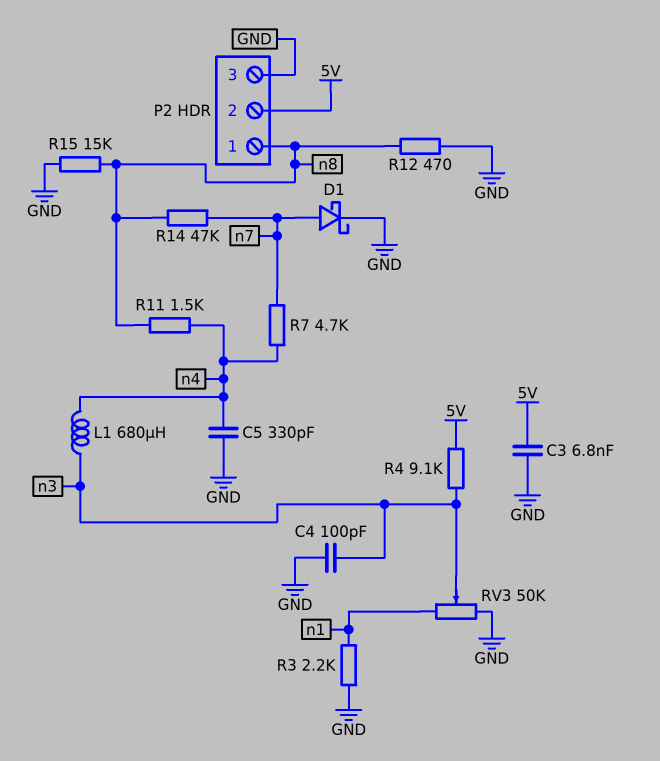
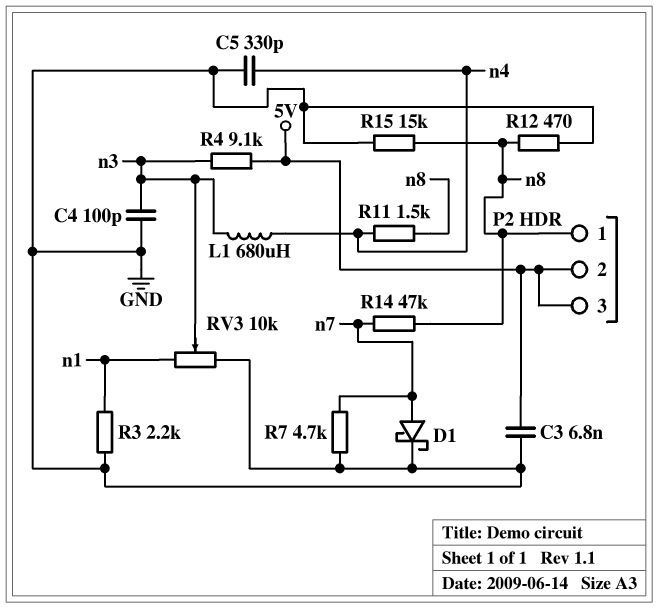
P2 pin 3: GND -> 5V
R7: 4.7k (n4, n7) -> 4.7k (GND, n7)
RV3: 50k (GND, n1, wiper n3) -> 10k (GND, n1, wiper n3)

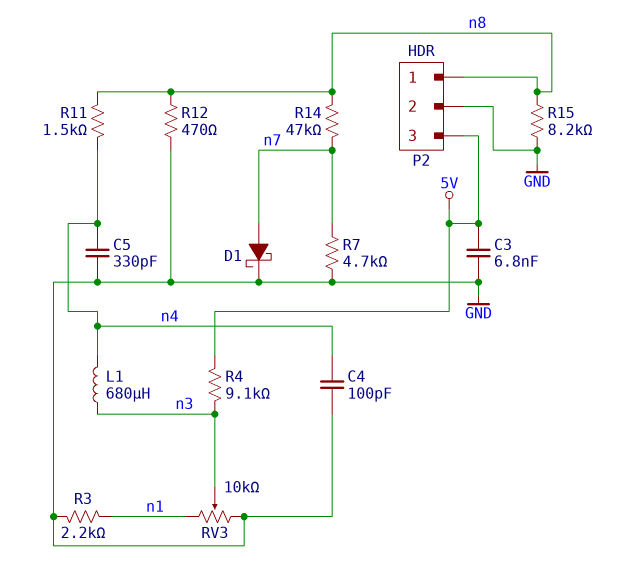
C4: 100pF (GND, n3) -> 100pF (GND, n4)
P2 pin 2: 5V -> GND
R15: 15k (GND, n8) -> 8.2k (GND, n8)

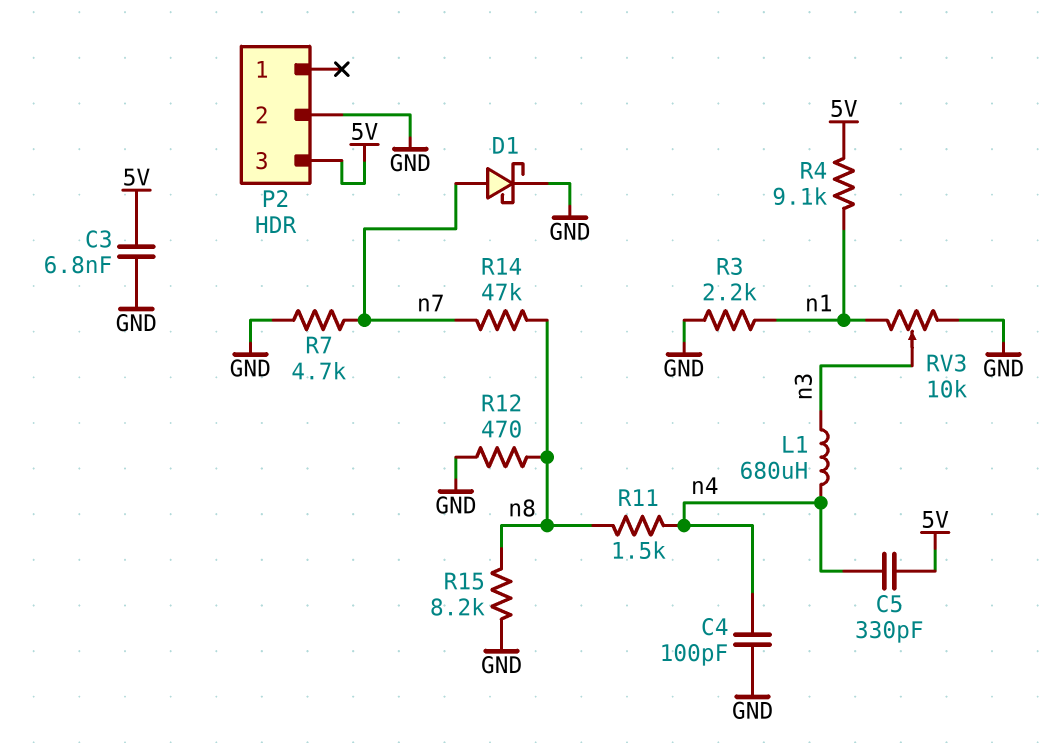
C5: 330pF (GND, n4) -> 330pF (5V, n4)
P2 pin 1: n8 -> none
R4: 9.1k (5V, n3) -> 9.1k (5V, n1)

